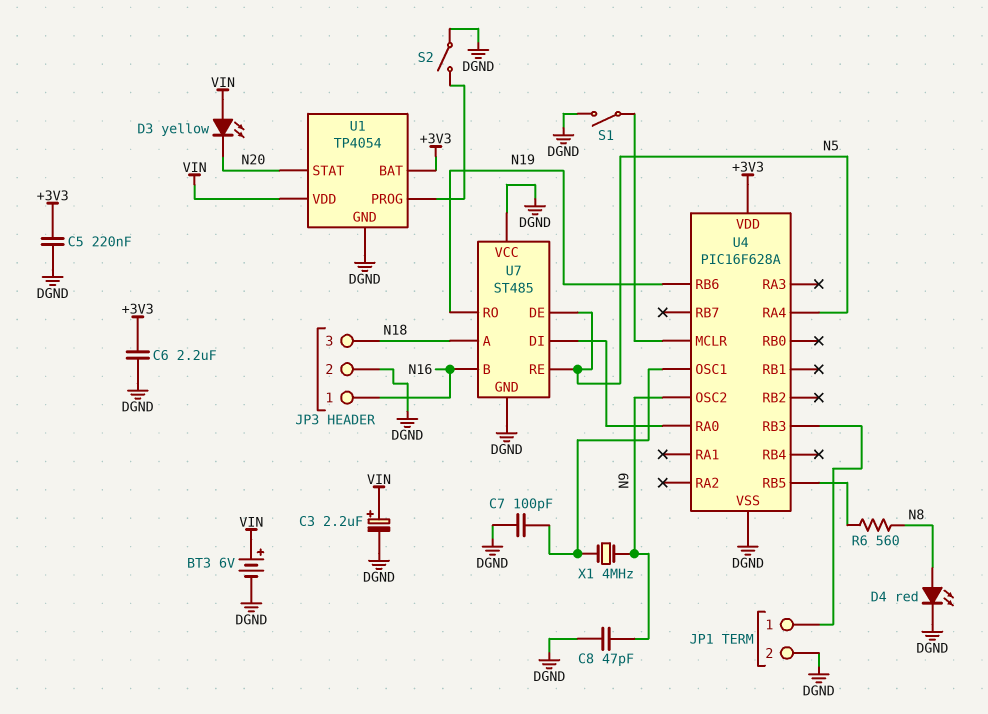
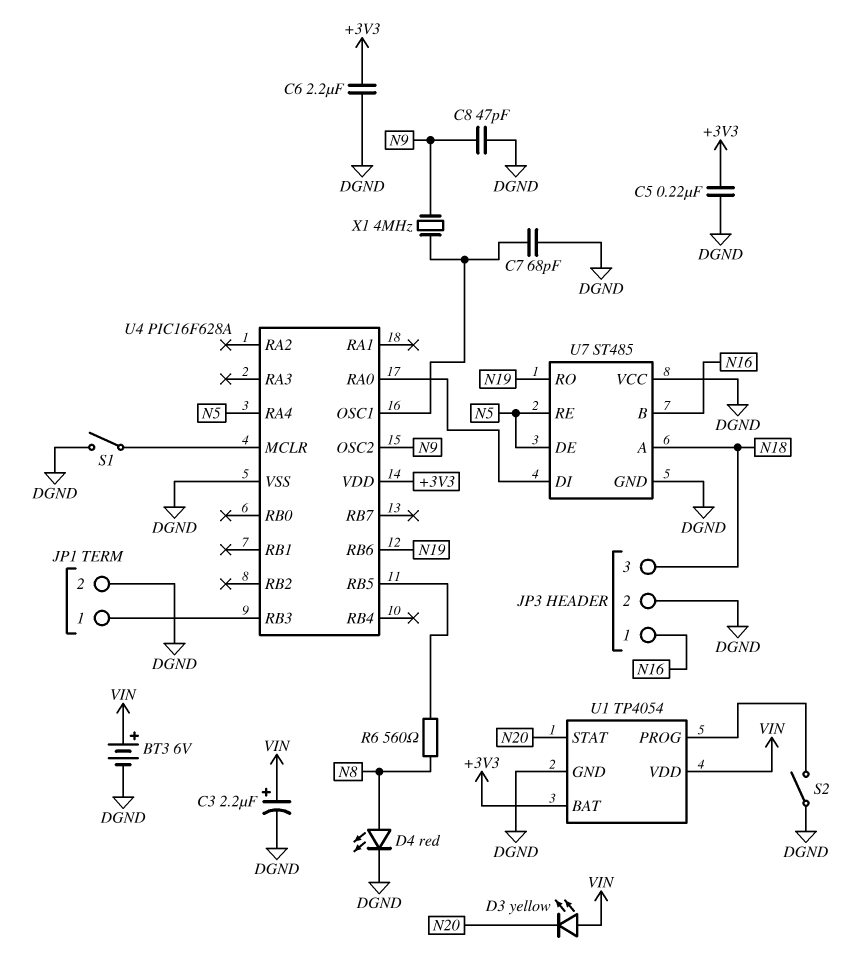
C7: 100pF (DGND, U4/OSC1) -> 68pF (DGND, U4/OSC1)

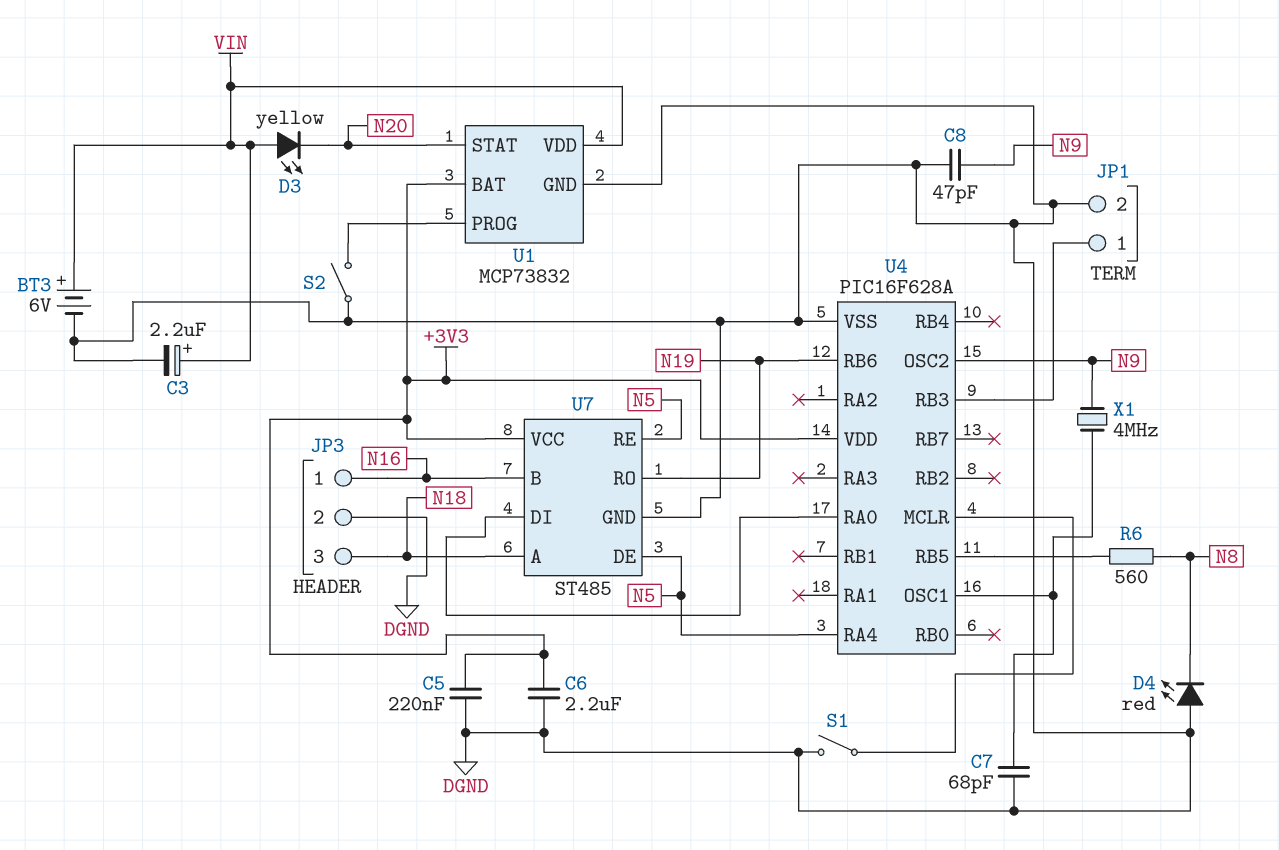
D4: LED red (A N8, K DGND) -> LED red (A DGND, K N8)
U1: TP4054 -> MCP73832
U7 pin VCC: DGND -> +3V3

